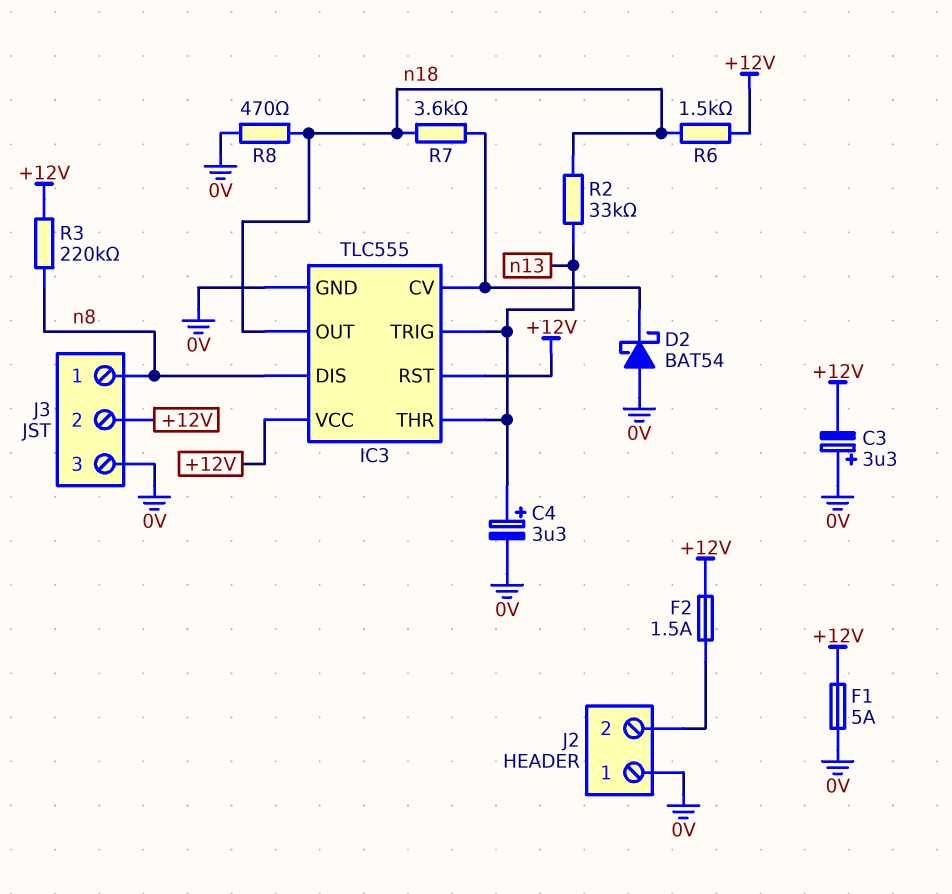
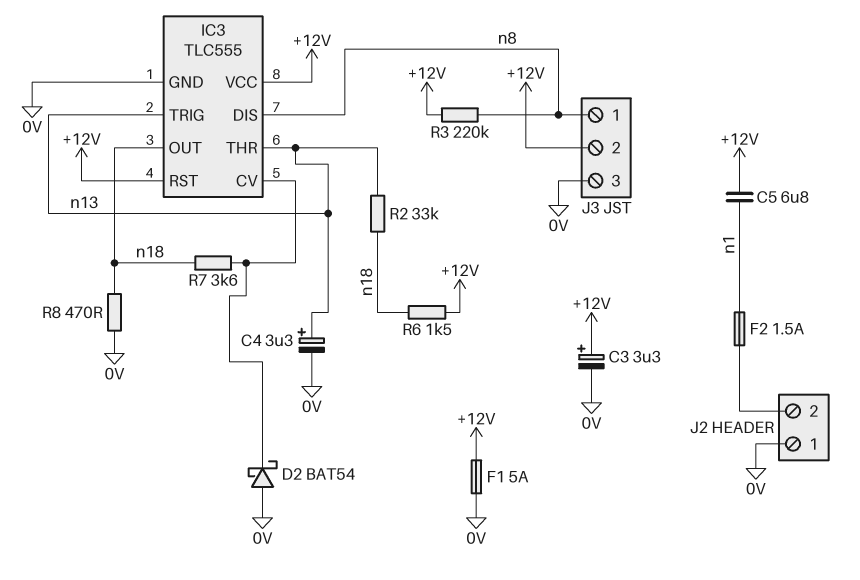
C3: 3.3uF (plus 0V, minus +12V) -> 3.3uF (plus +12V, minus 0V)
C5: none -> 6.8uF (+12V, n1)
F2: 1.5A (+12V, J2/2) -> 1.5A (J2/2, n1)

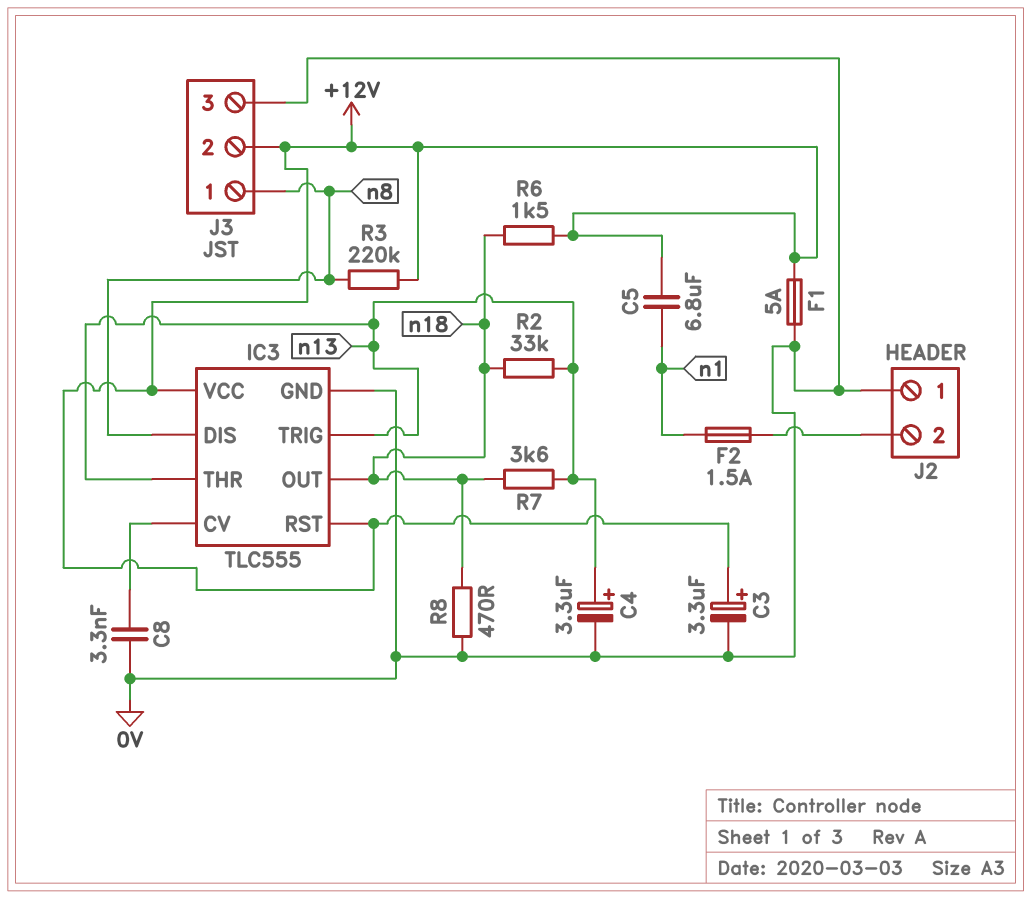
C8: none -> 3.3nF (0V, IC3/CV)
D2: schottky BAT54 (A 0V, K IC3/CV) -> none
R7: 3.6k (IC3/CV, n18) -> 3.6k (n13, n18)

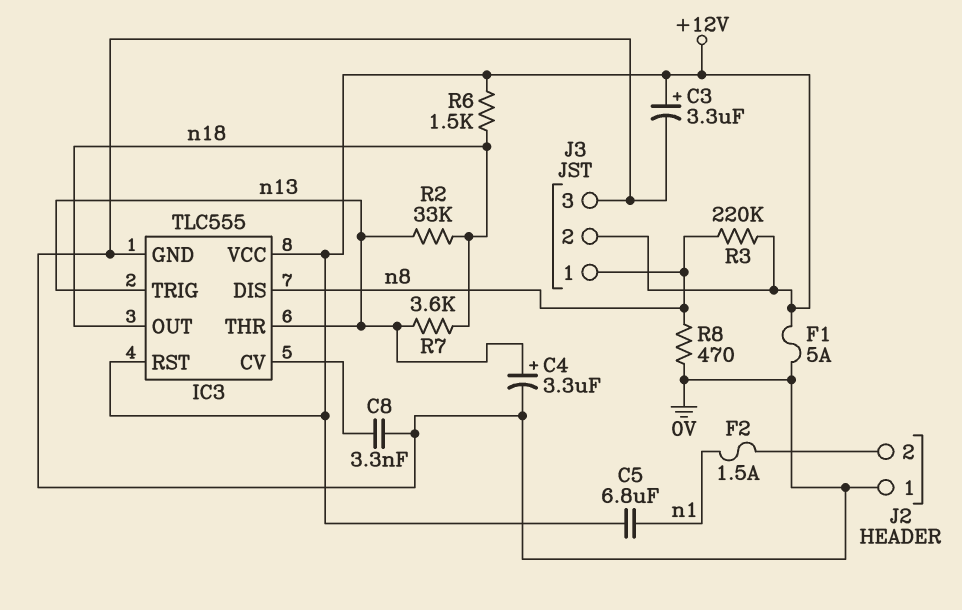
R8: 470 (0V, n18) -> 470 (0V, n8)

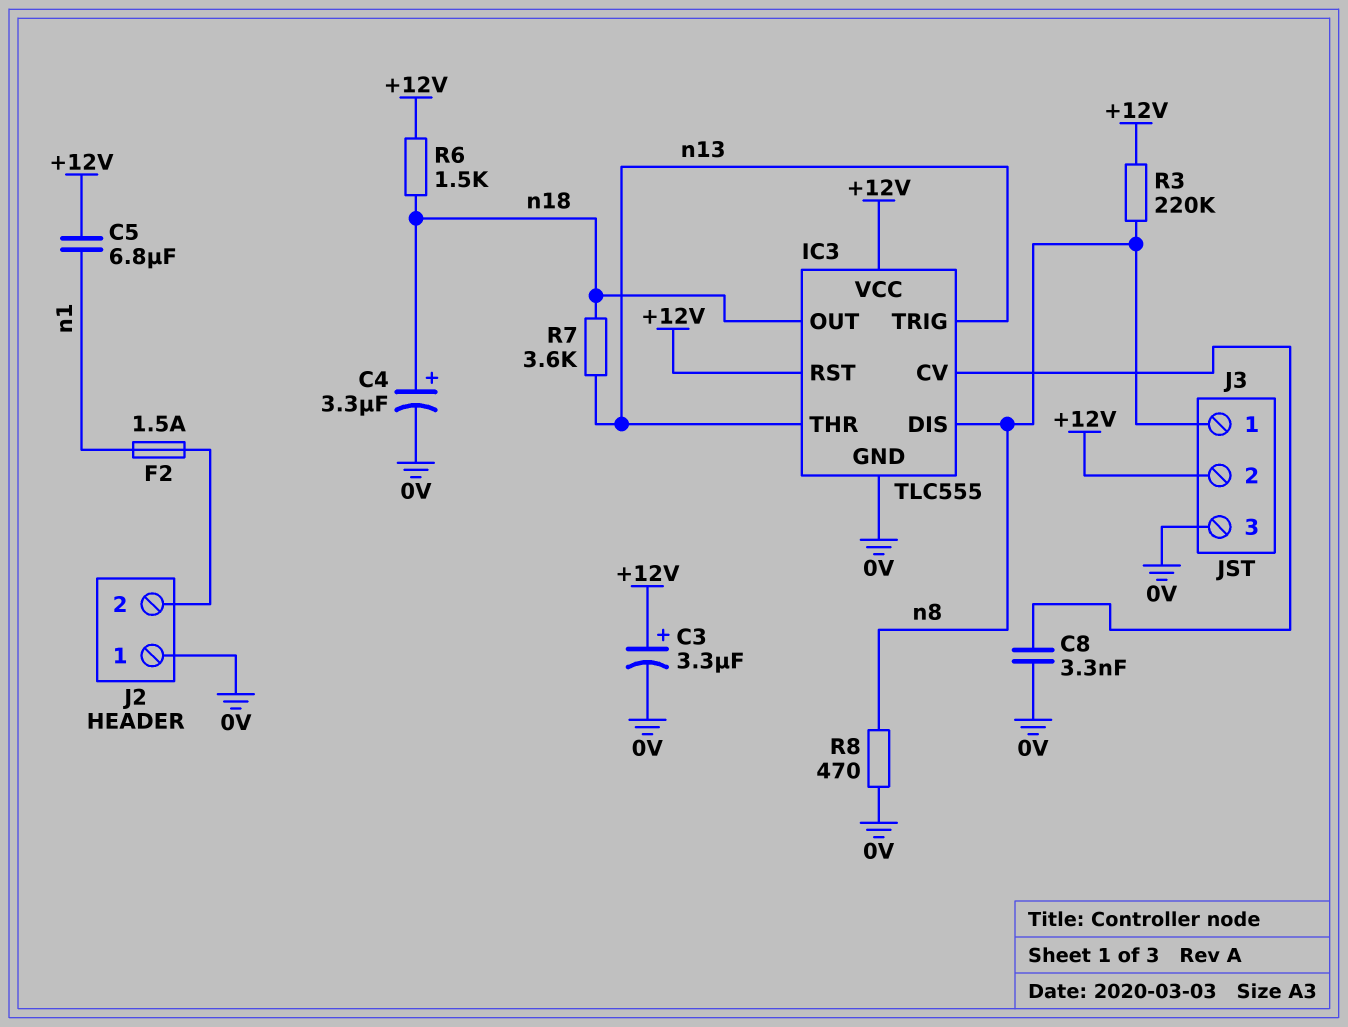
C4: 3.3uF (plus n13, minus 0V) -> 3.3uF (plus n18, minus 0V)
F1: 5A (+12V, 0V) -> none
R2: 33k (n13, n18) -> none

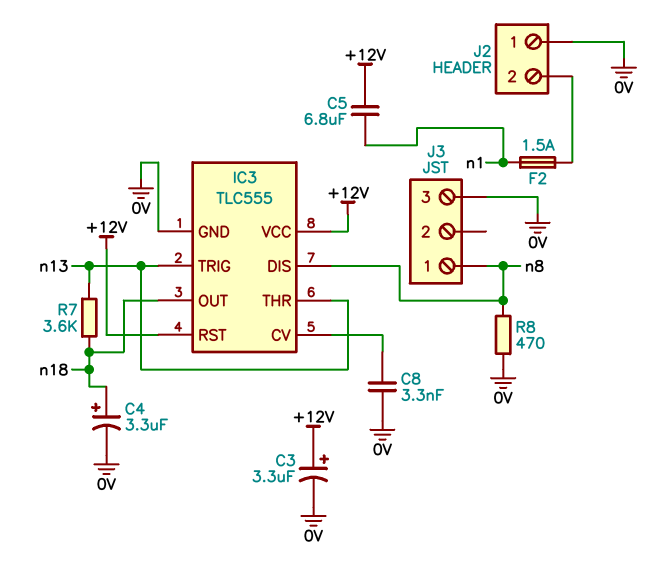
J3 pin 2: +12V -> none
R3: 220k (+12V, n8) -> none
R6: 1.5k (+12V, n18) -> none

